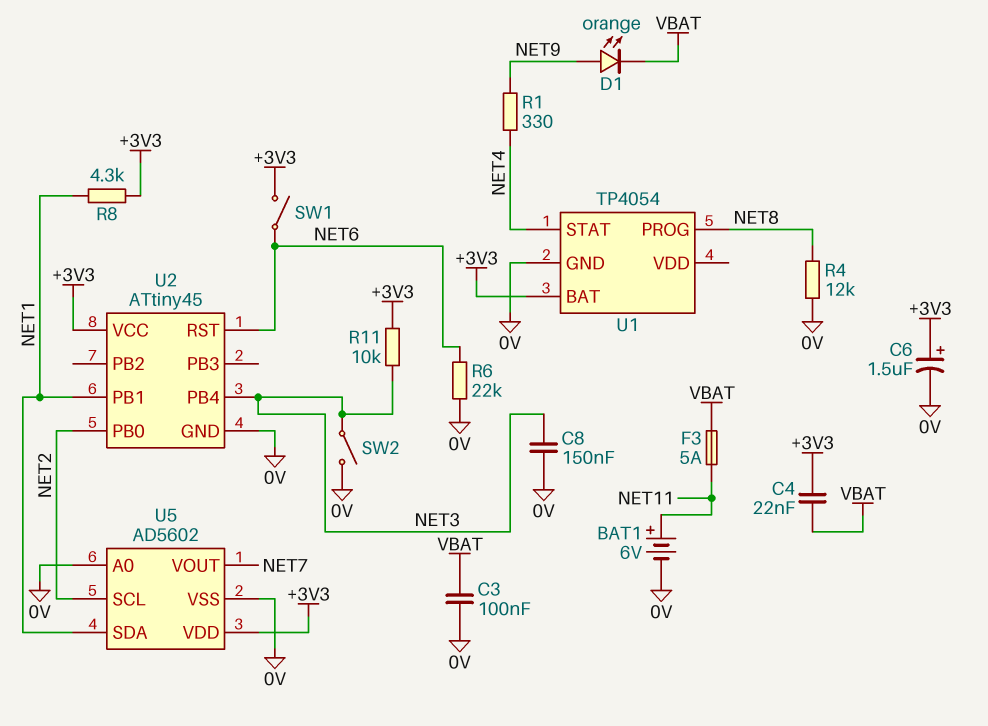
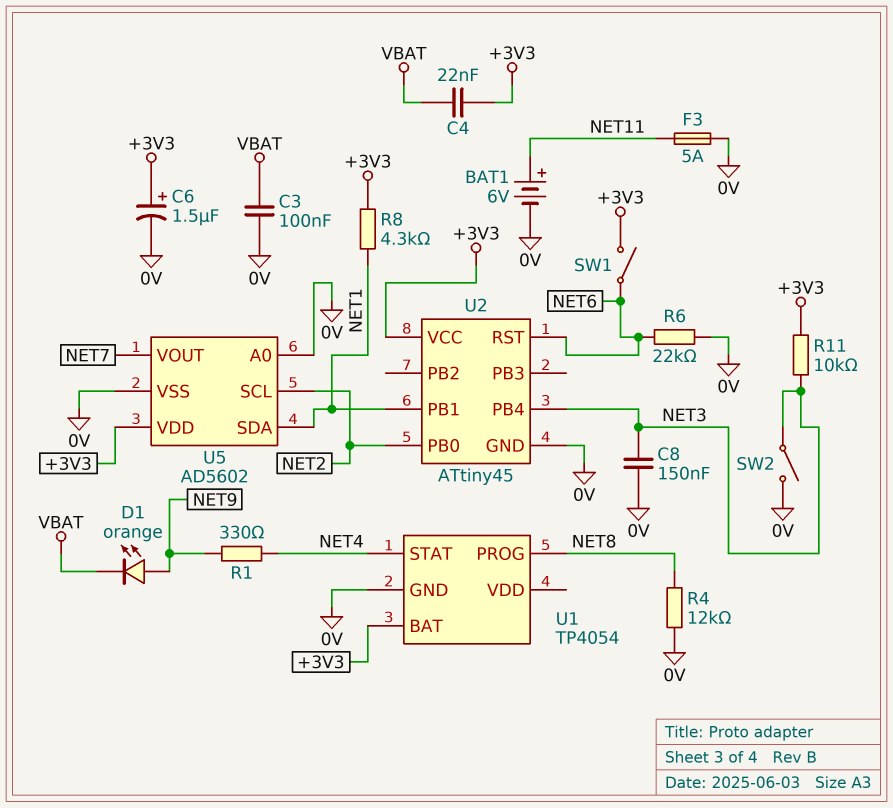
F3: 5A (NET11, VBAT) -> 5A (0V, NET11)

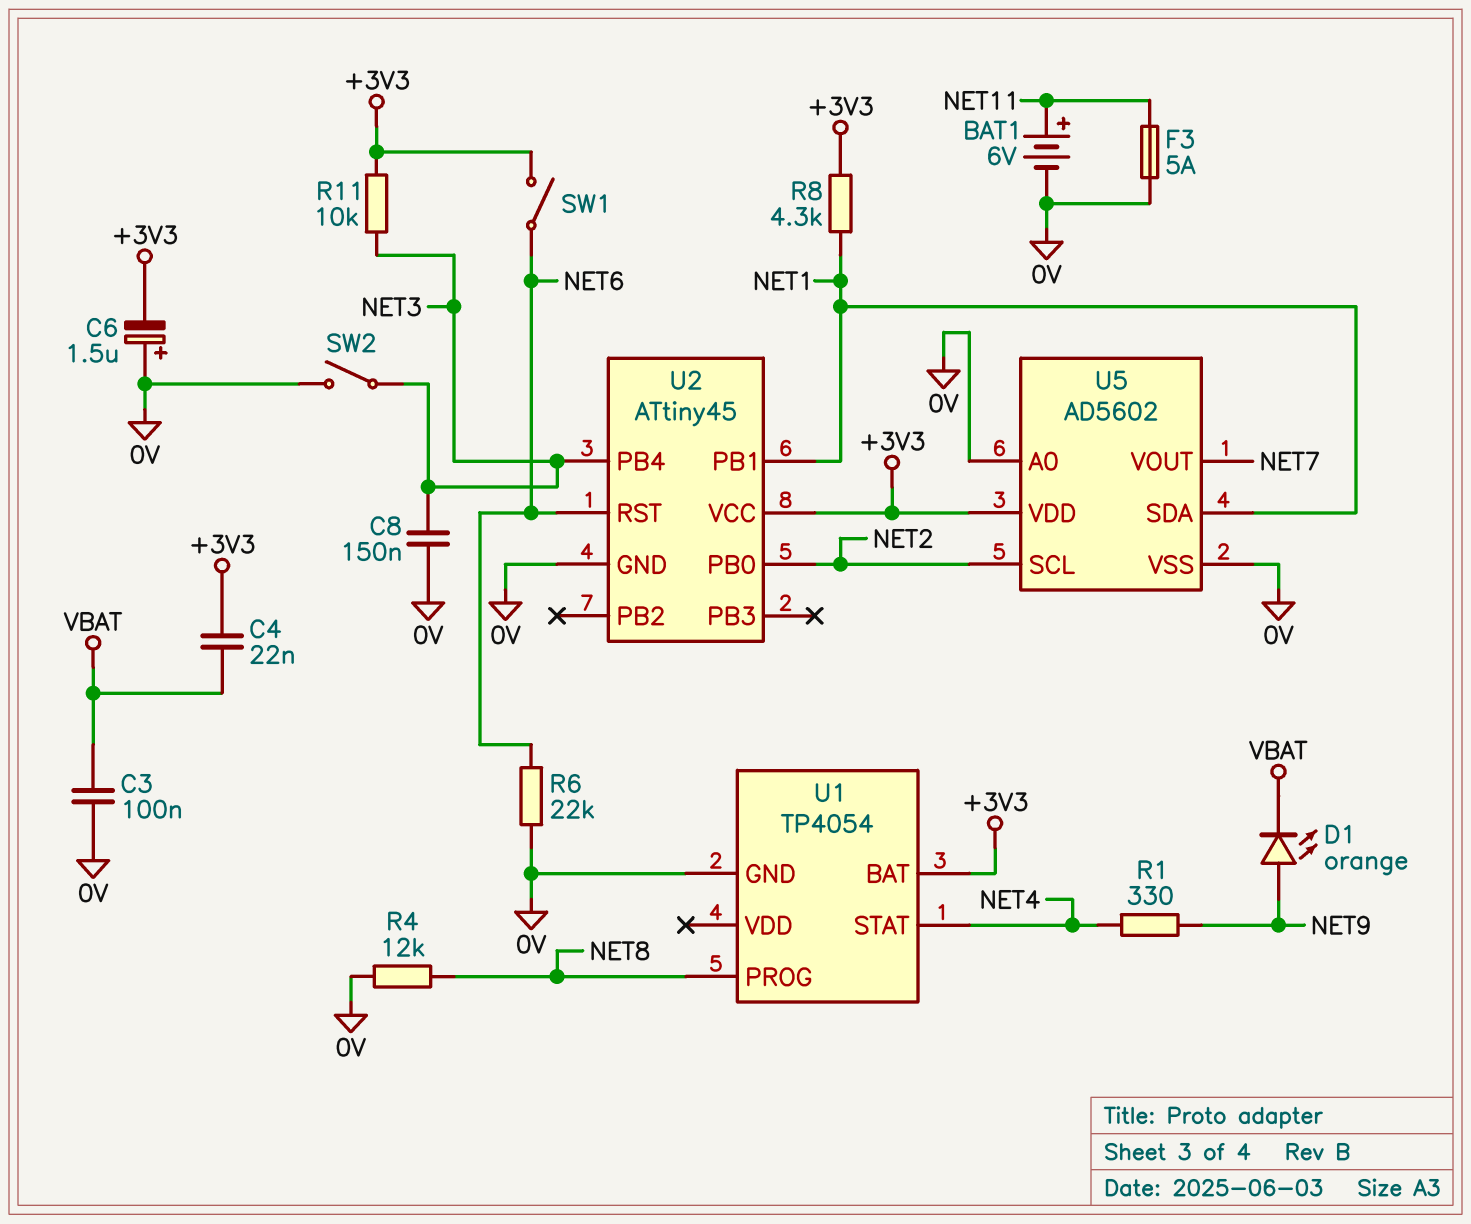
C6: 1.5uF (plus +3V3, minus 0V) -> 1.5uF (plus 0V, minus +3V3)

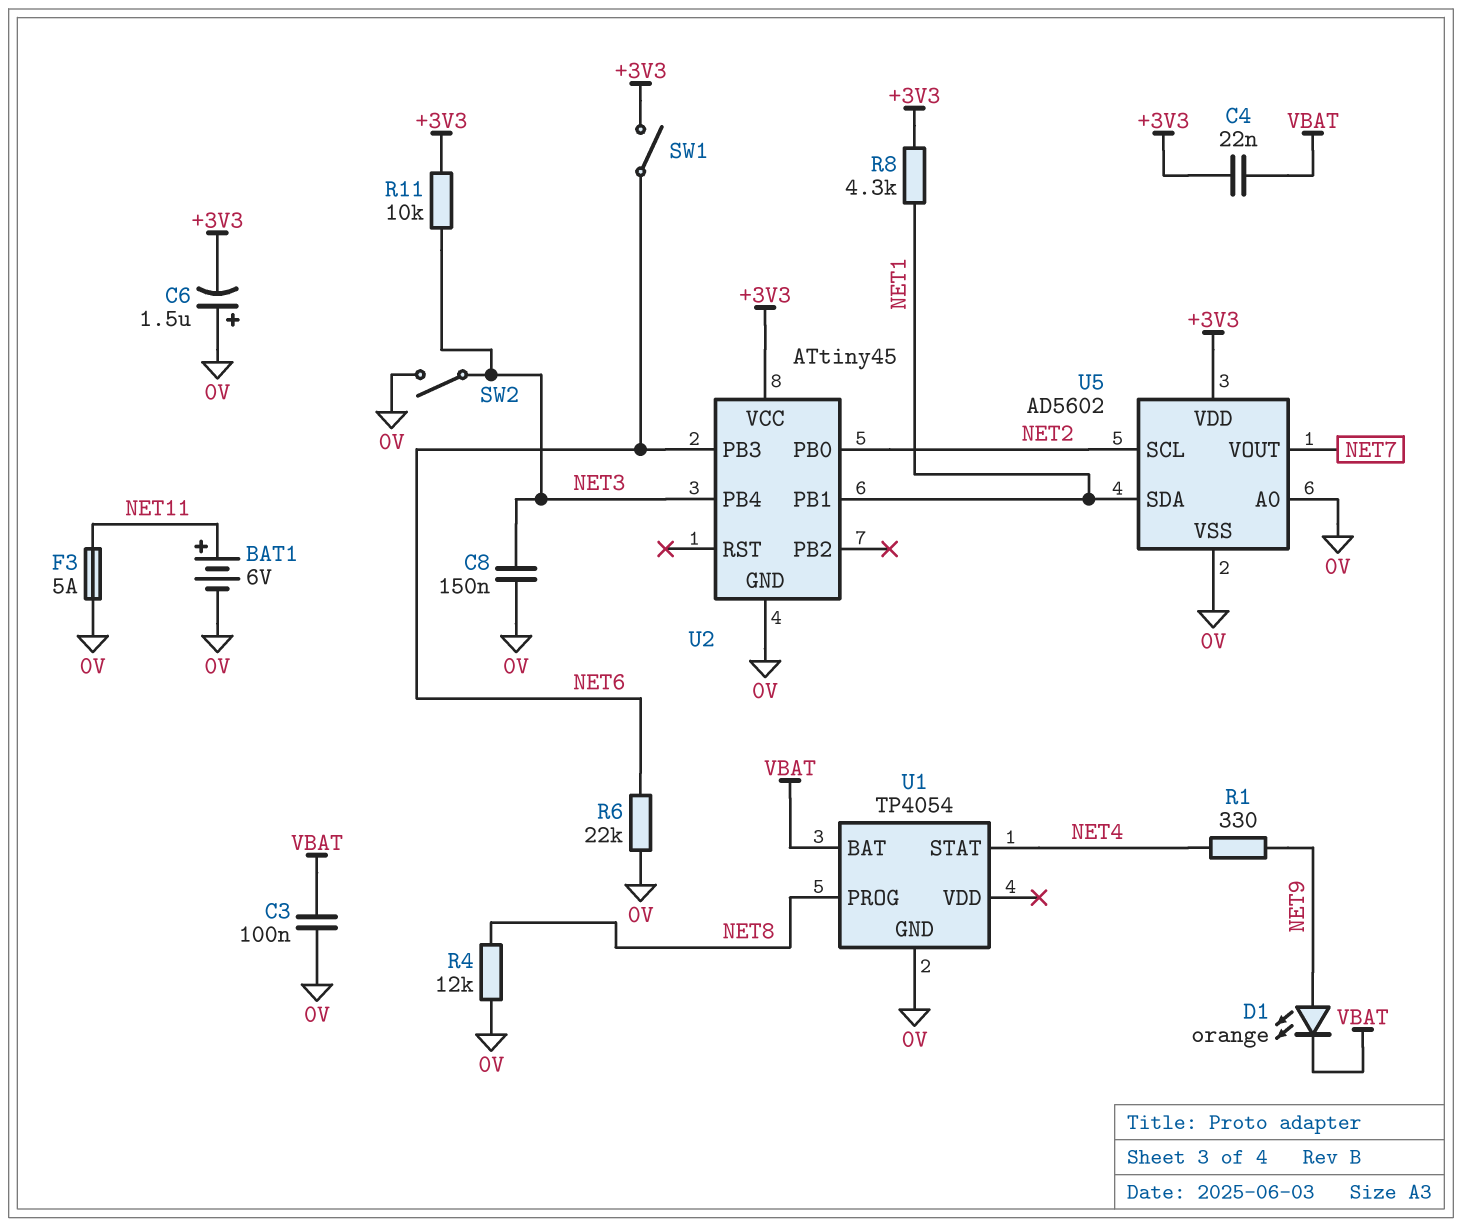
U1 pin BAT: +3V3 -> VBAT
U2 pin PB3: none -> NET6
U2 pin RST: NET6 -> none

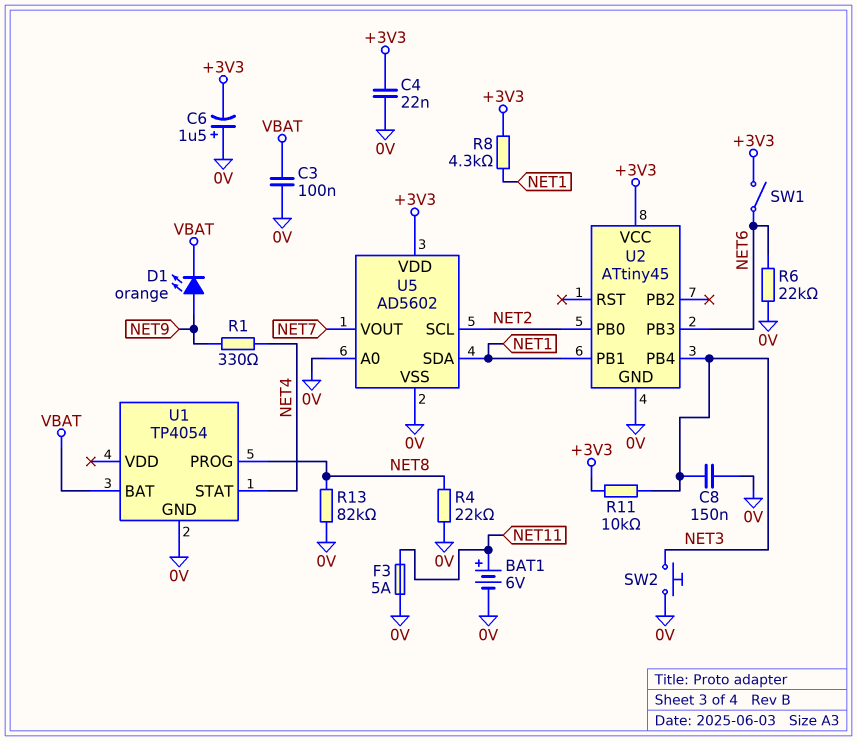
C4: 22nF (+3V3, VBAT) -> 22nF (+3V3, 0V)
R4: 12k (0V, NET8) -> 22k (0V, NET8)
R13: none -> 82k (0V, NET8)
SW2: switch (0V, NET3) -> button (0V, NET3)

